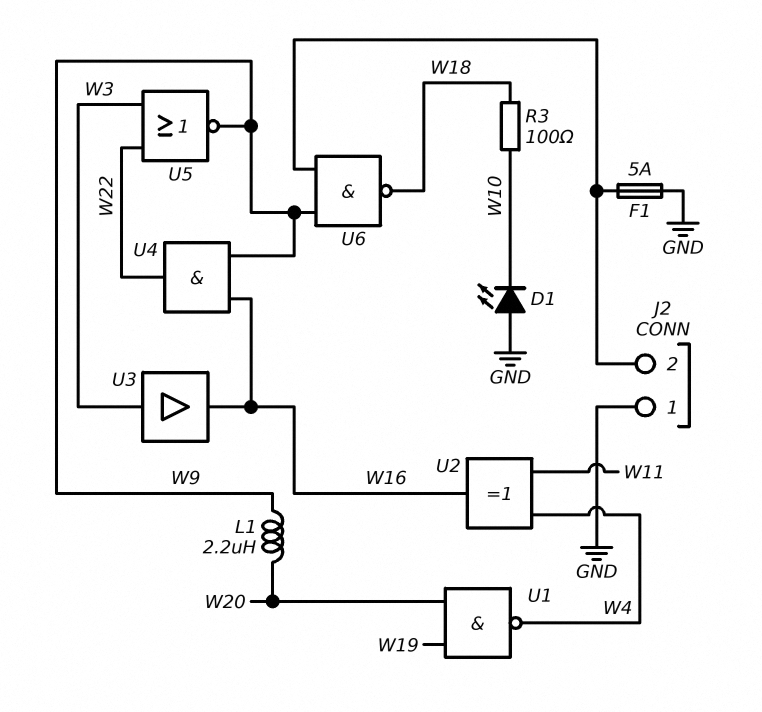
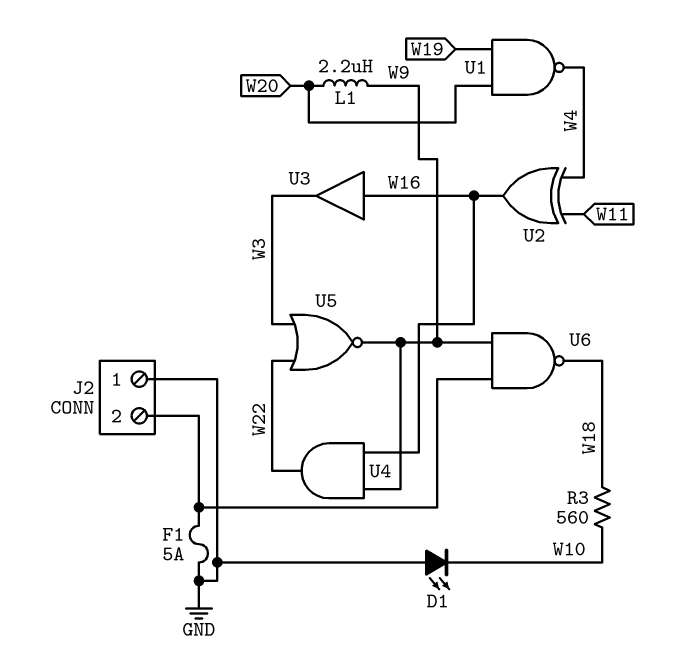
R3: 100 (W10, W18) -> 560 (W10, W18)
U3: buffer (in W3, out W16) -> buffer (in W16, out W3)

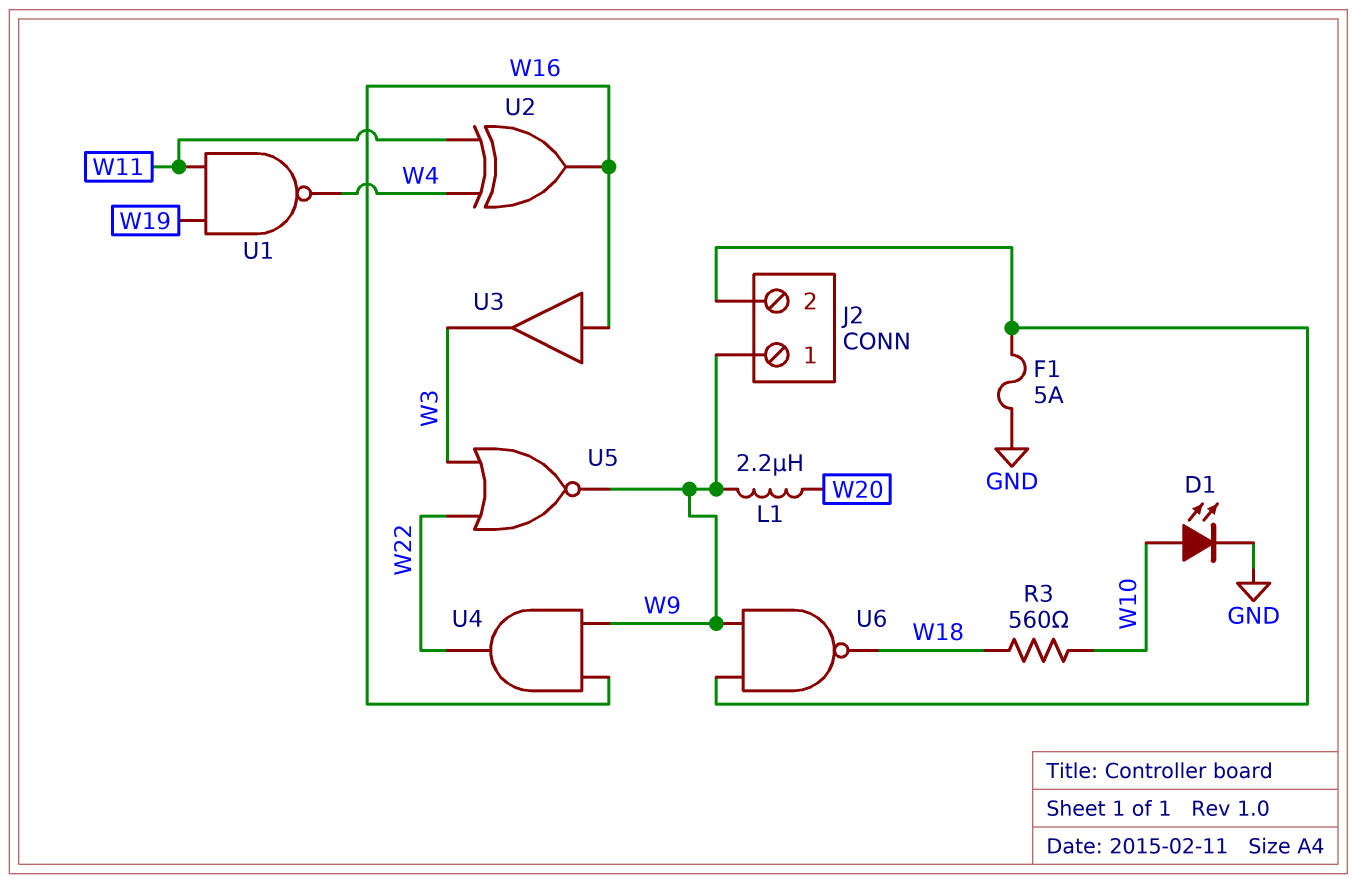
D1: LED (A GND, K W10) -> LED (A W10, K GND)
J2 pin 1: GND -> W9
U1: NAND (in W19, in W20, out W4) -> NAND (in W11, in W19, out W4)

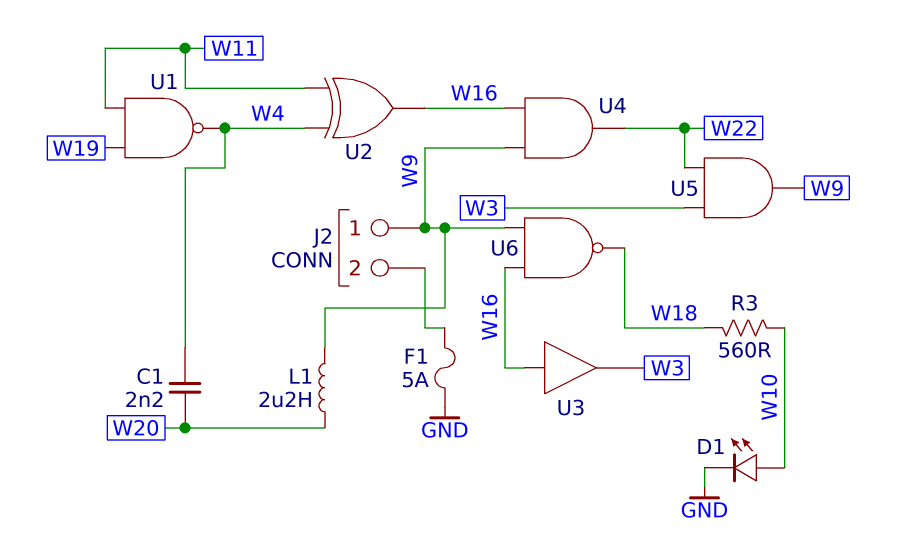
C1: none -> 2.2nF (W4, W20)
U5: NOR (in W3, in W22, out W9) -> AND (in W3, in W22, out W9)
U6: NAND (in J2/2, in W9, out W18) -> NAND (in W9, in W16, out W18)

